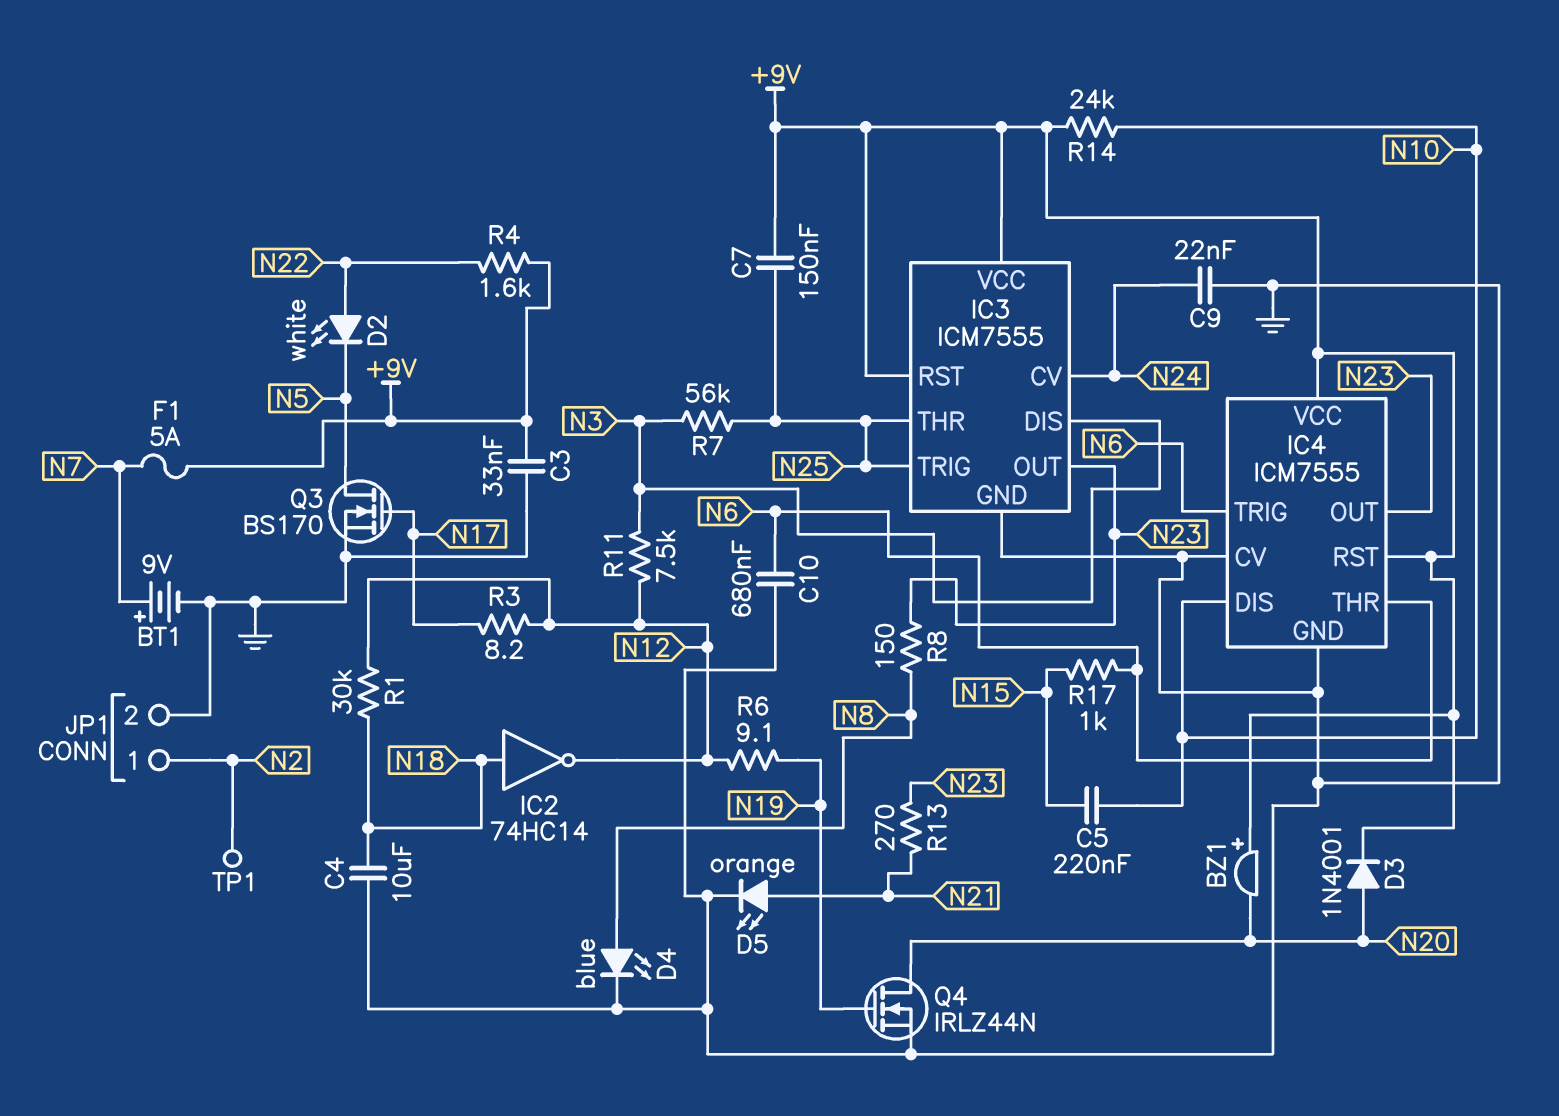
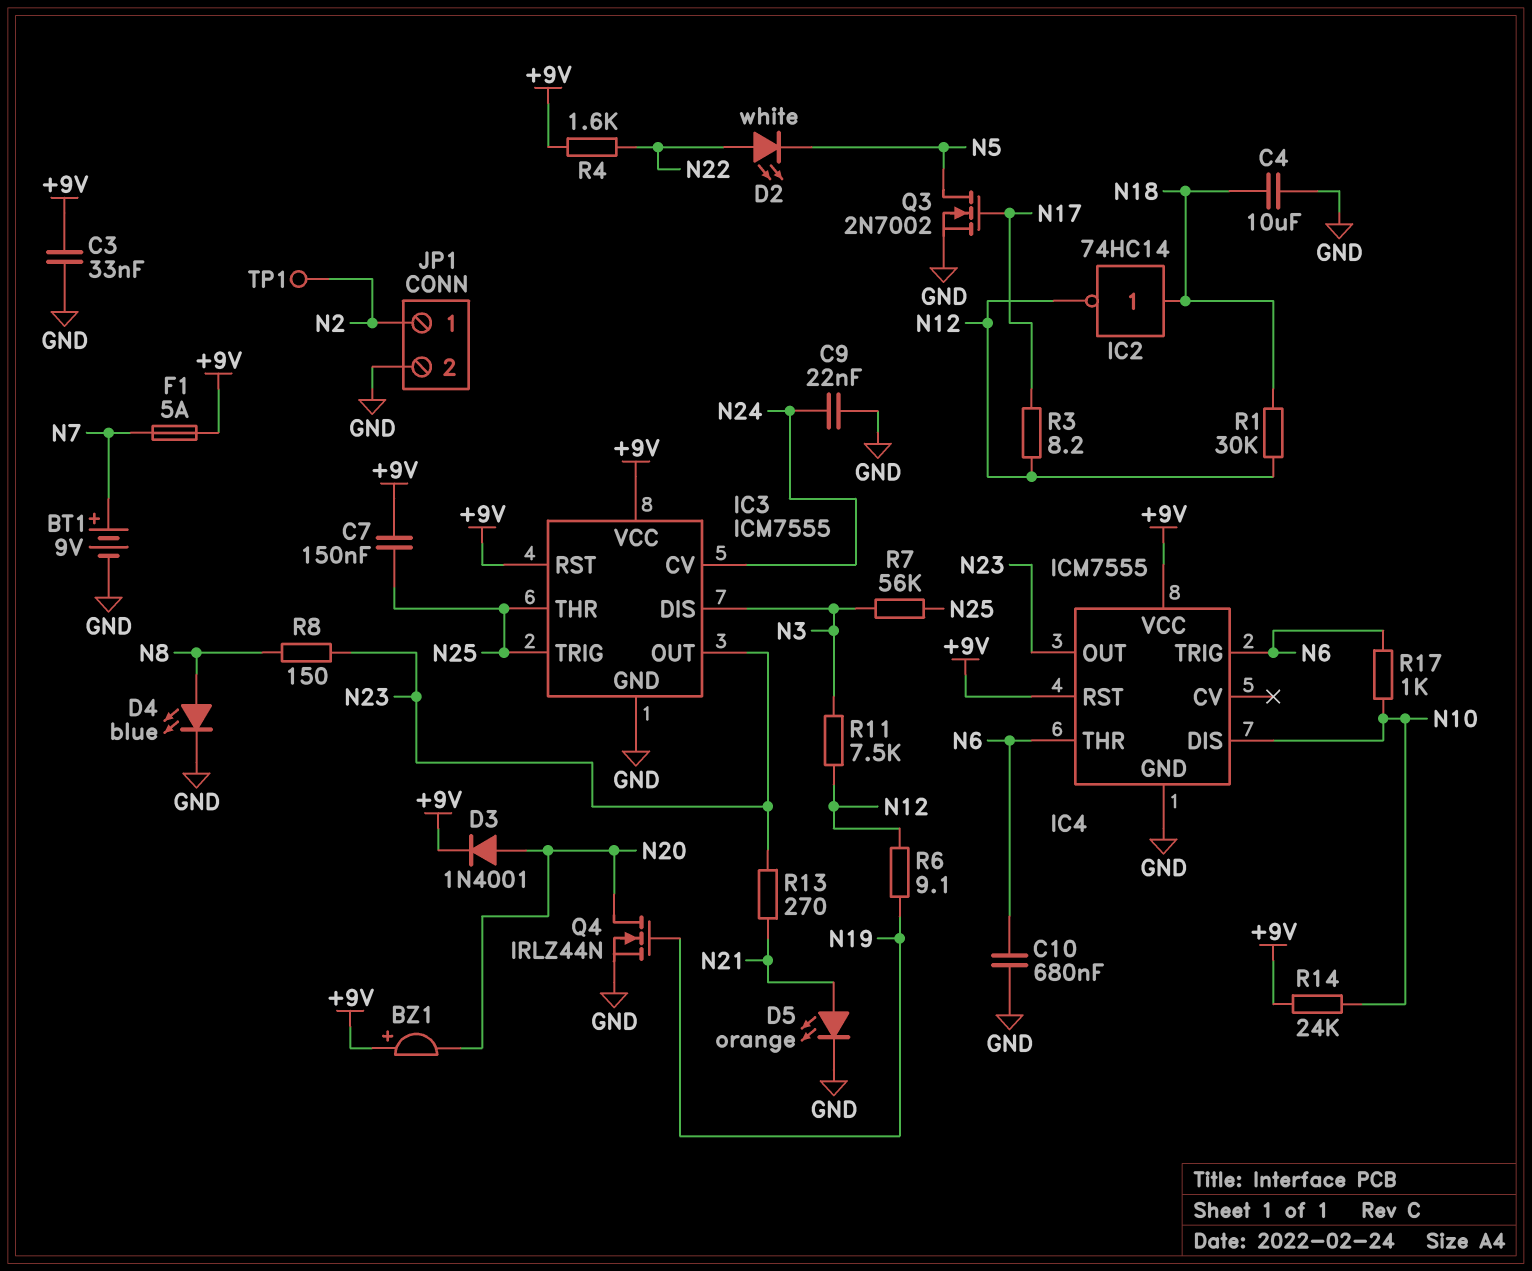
C5: 220nF (N10, N15) -> none
IC4 pin CV: GND -> none
Q3: NMOS BS170 (G N17, D N5, S GND) -> NMOS 2N7002 (G N17, D N5, S GND)
R17: 1k (N6, N15) -> 1k (N6, N10)

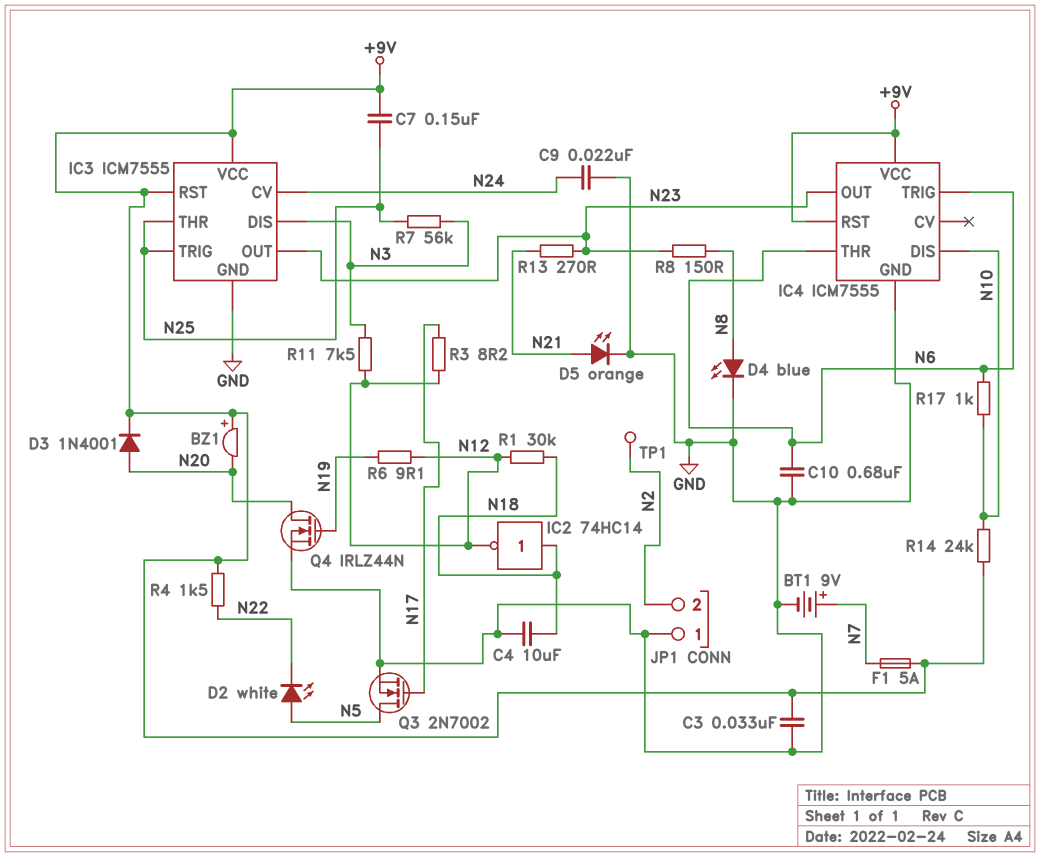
D2: LED white (A N22, K N5) -> LED white (A N5, K N22)
JP1 pin 1: N2 -> GND
JP1 pin 2: GND -> N2
R4: 1.6k (+9V, N22) -> 1.5k (+9V, N22)

